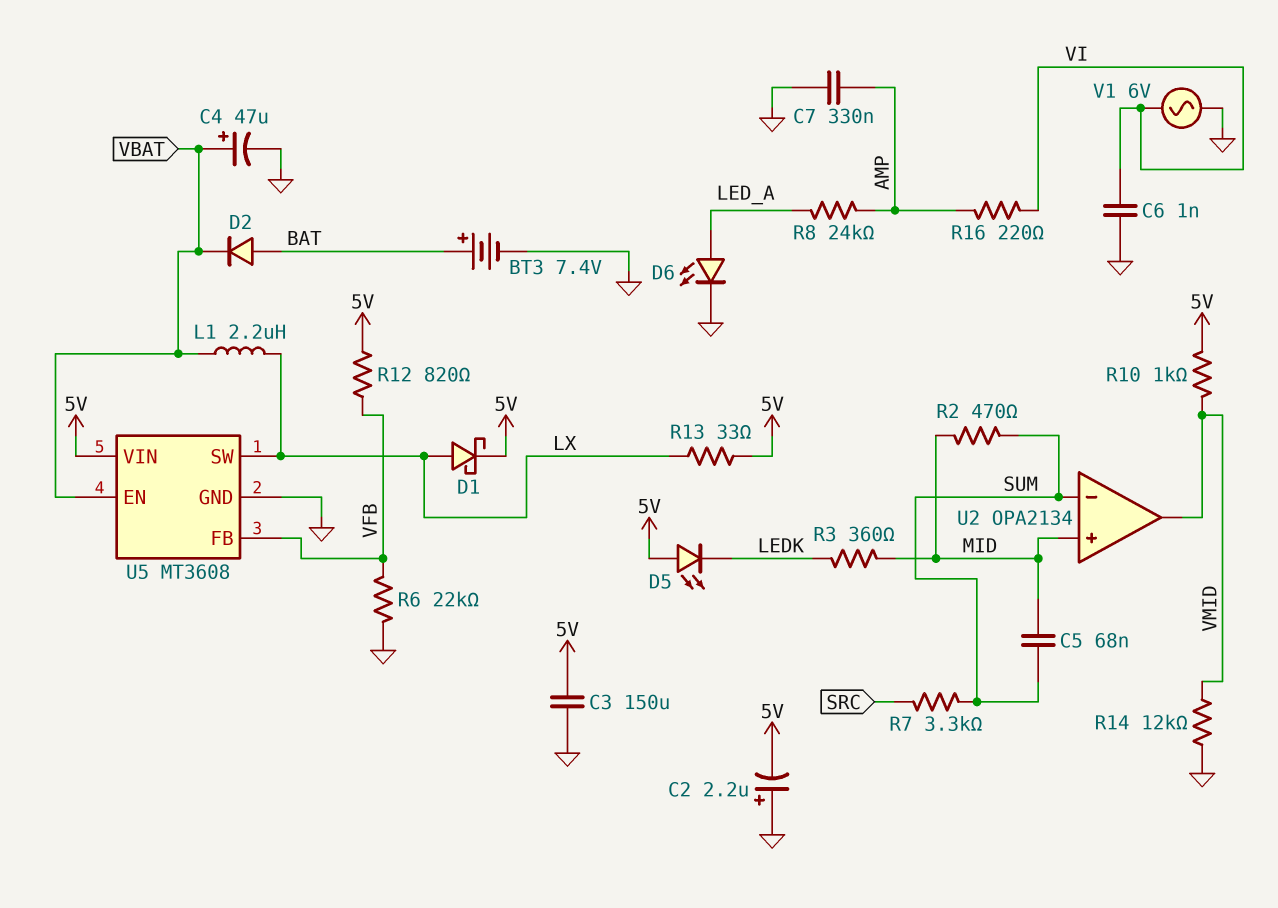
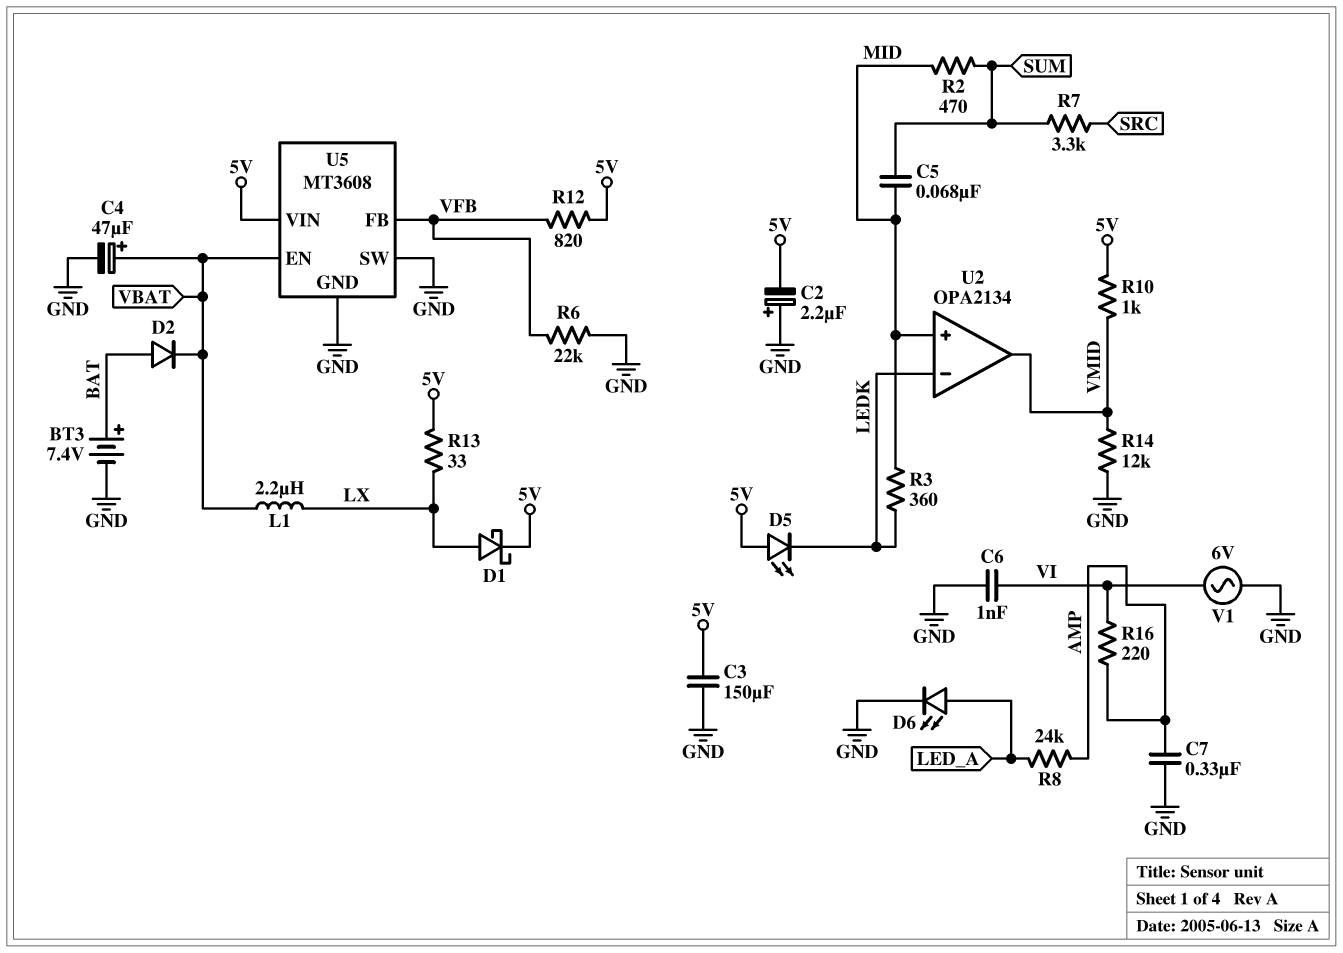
U2 pin in-: SUM -> LEDK
U5 pin SW: LX -> GND

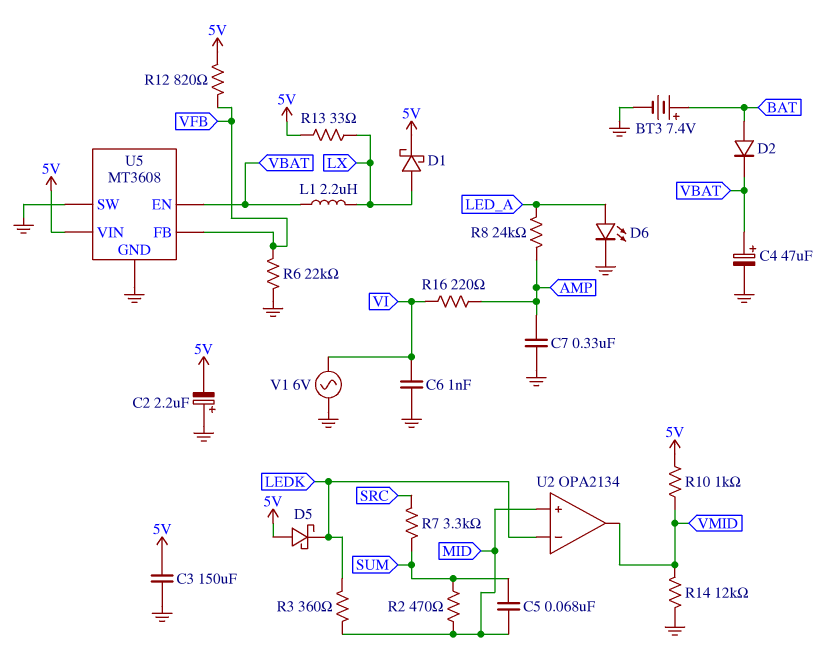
D5: LED (A 5V, K LEDK) -> schottky (A 5V, K LEDK)

